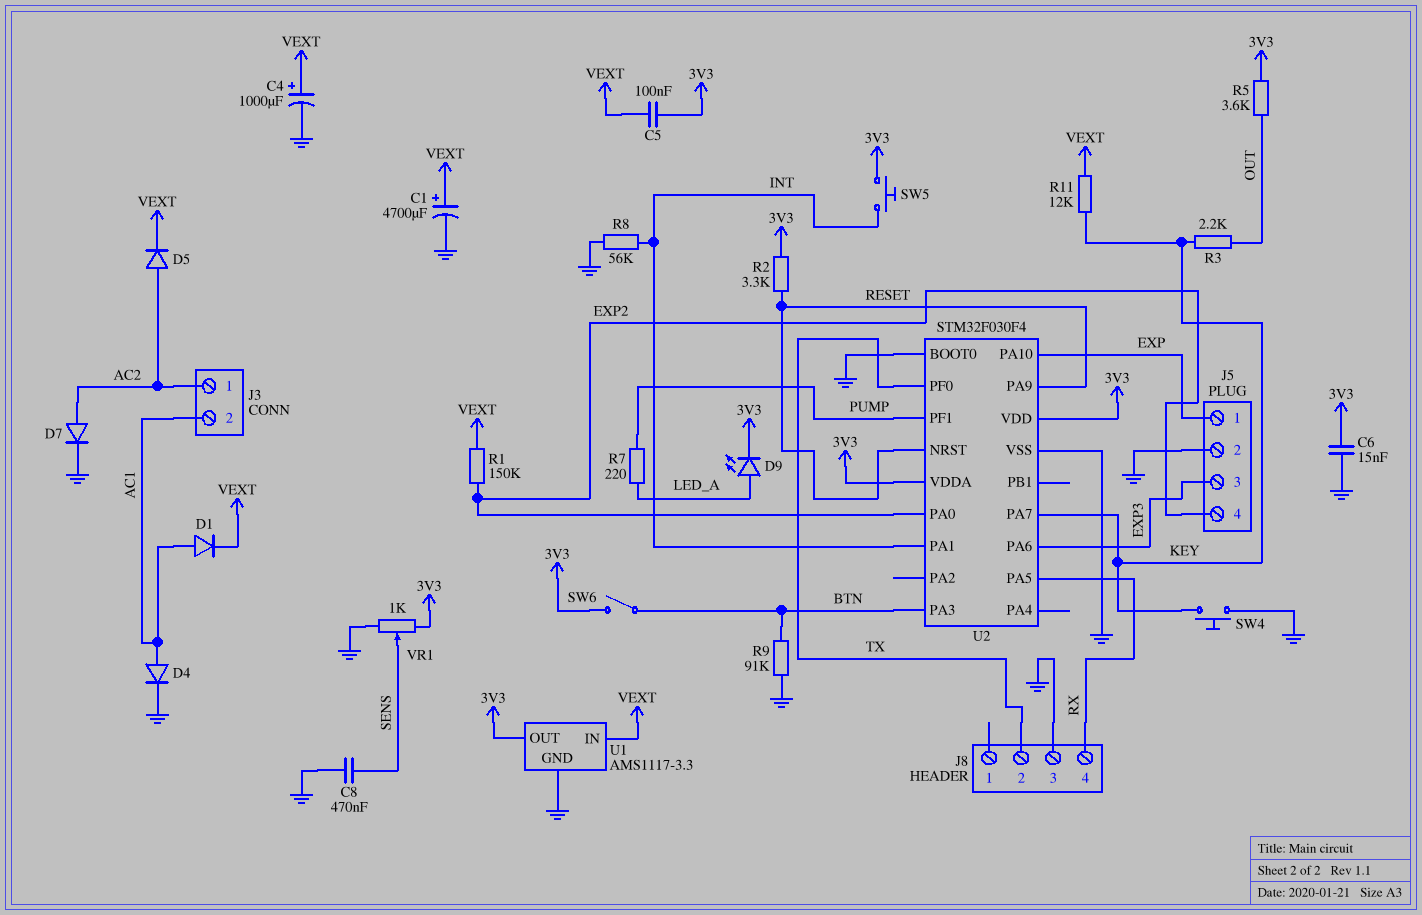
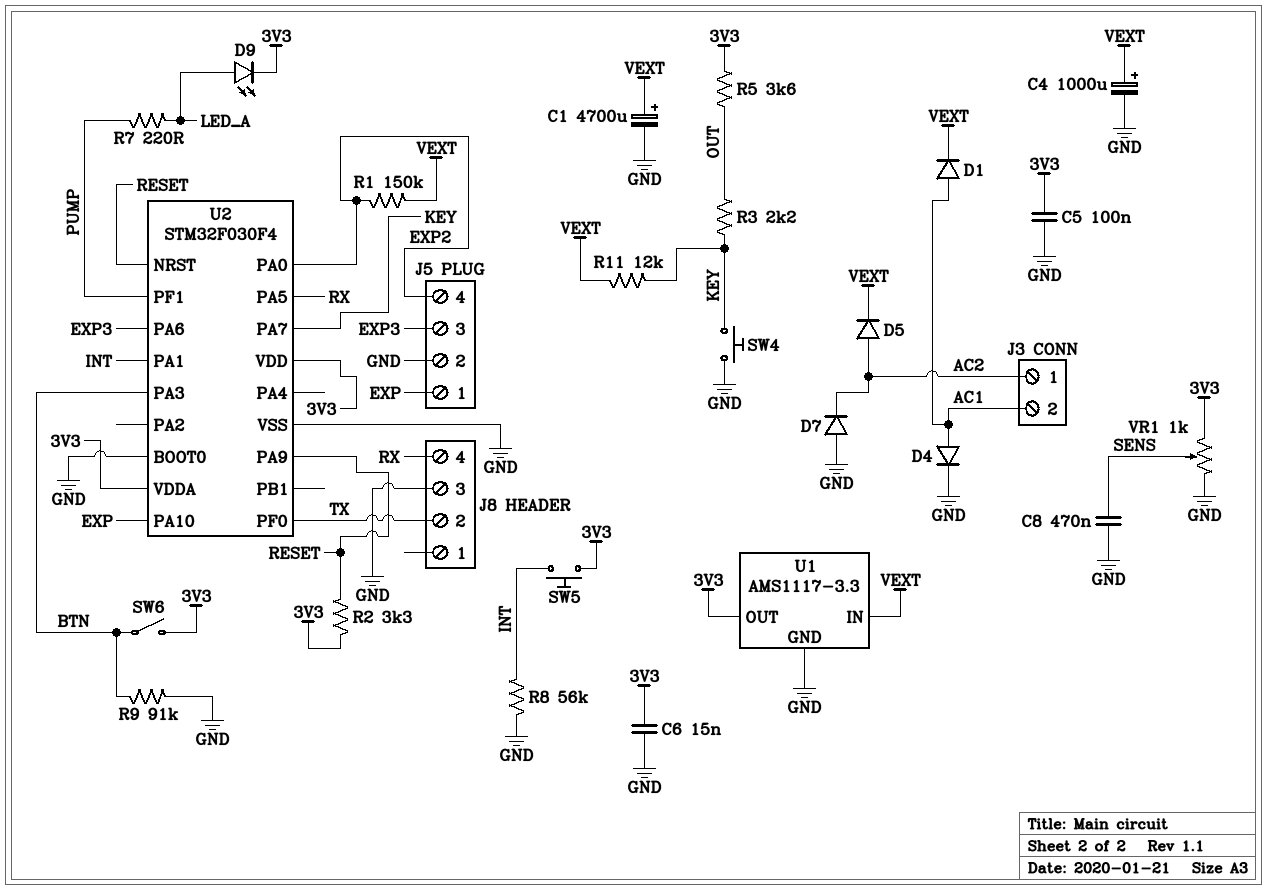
C5: 100nF (3V3, VEXT) -> 100nF (3V3, GND)
D7: diode (A AC2, K GND) -> diode (A GND, K AC2)

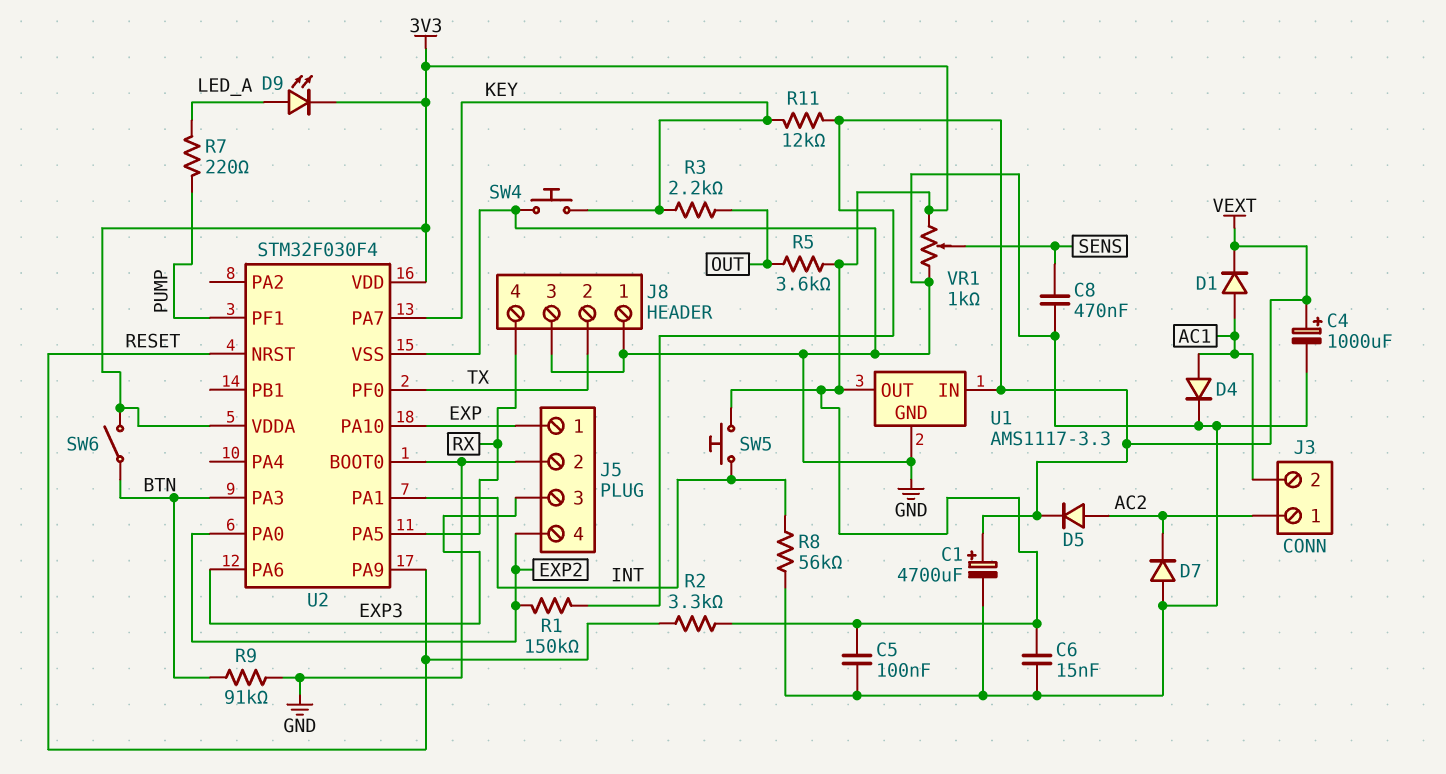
J8 pin 1: none -> GND

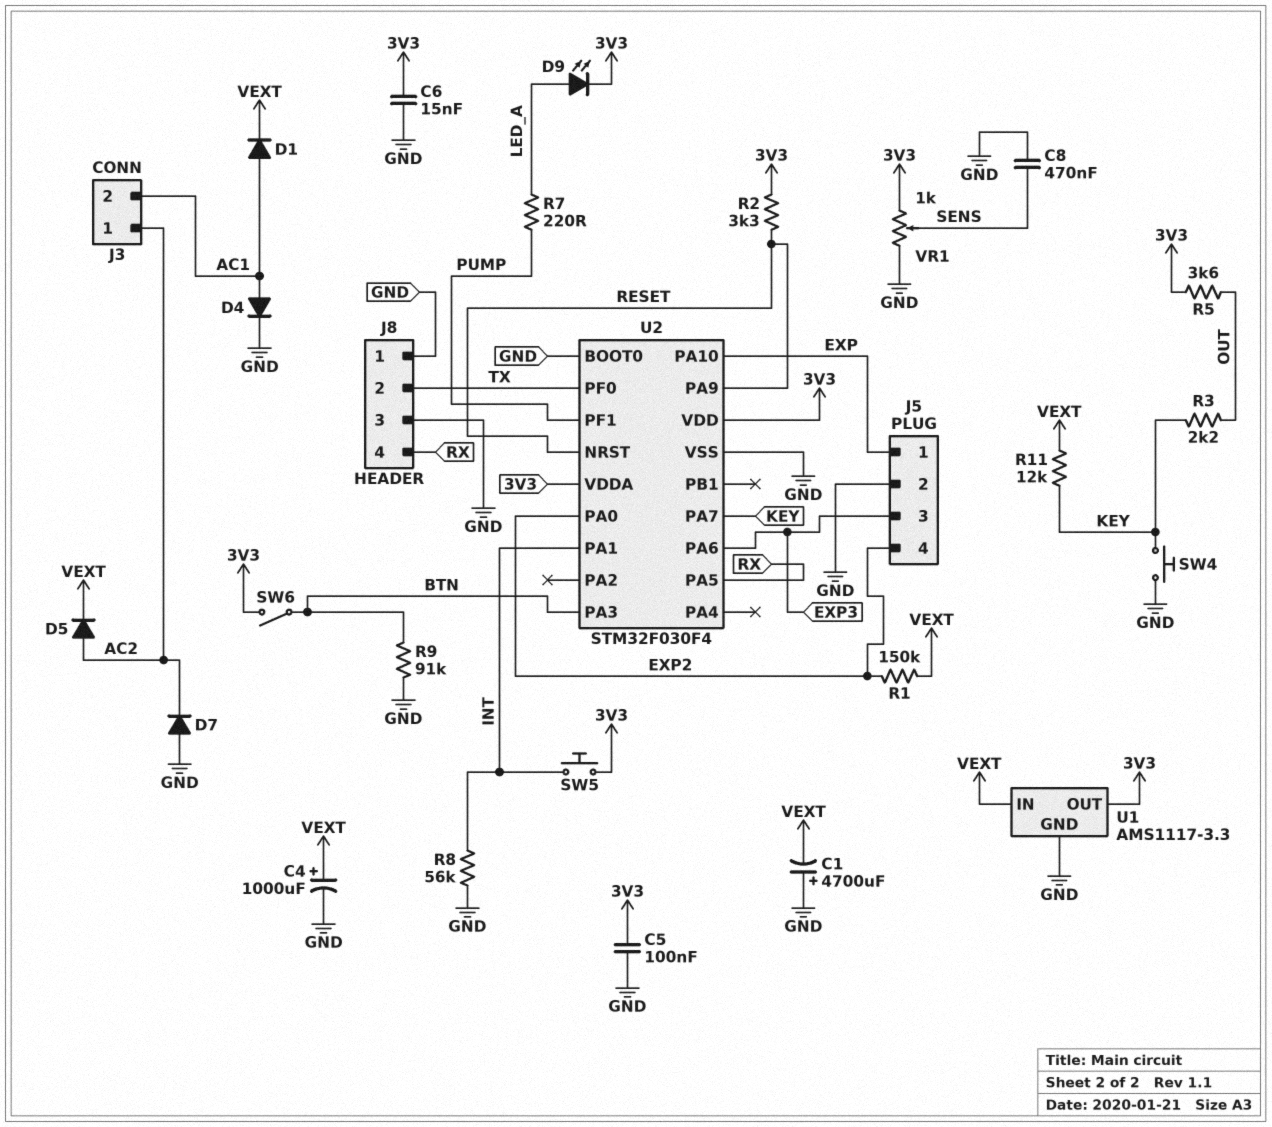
C1: 4700uF (plus VEXT, minus GND) -> 4700uF (plus GND, minus VEXT)

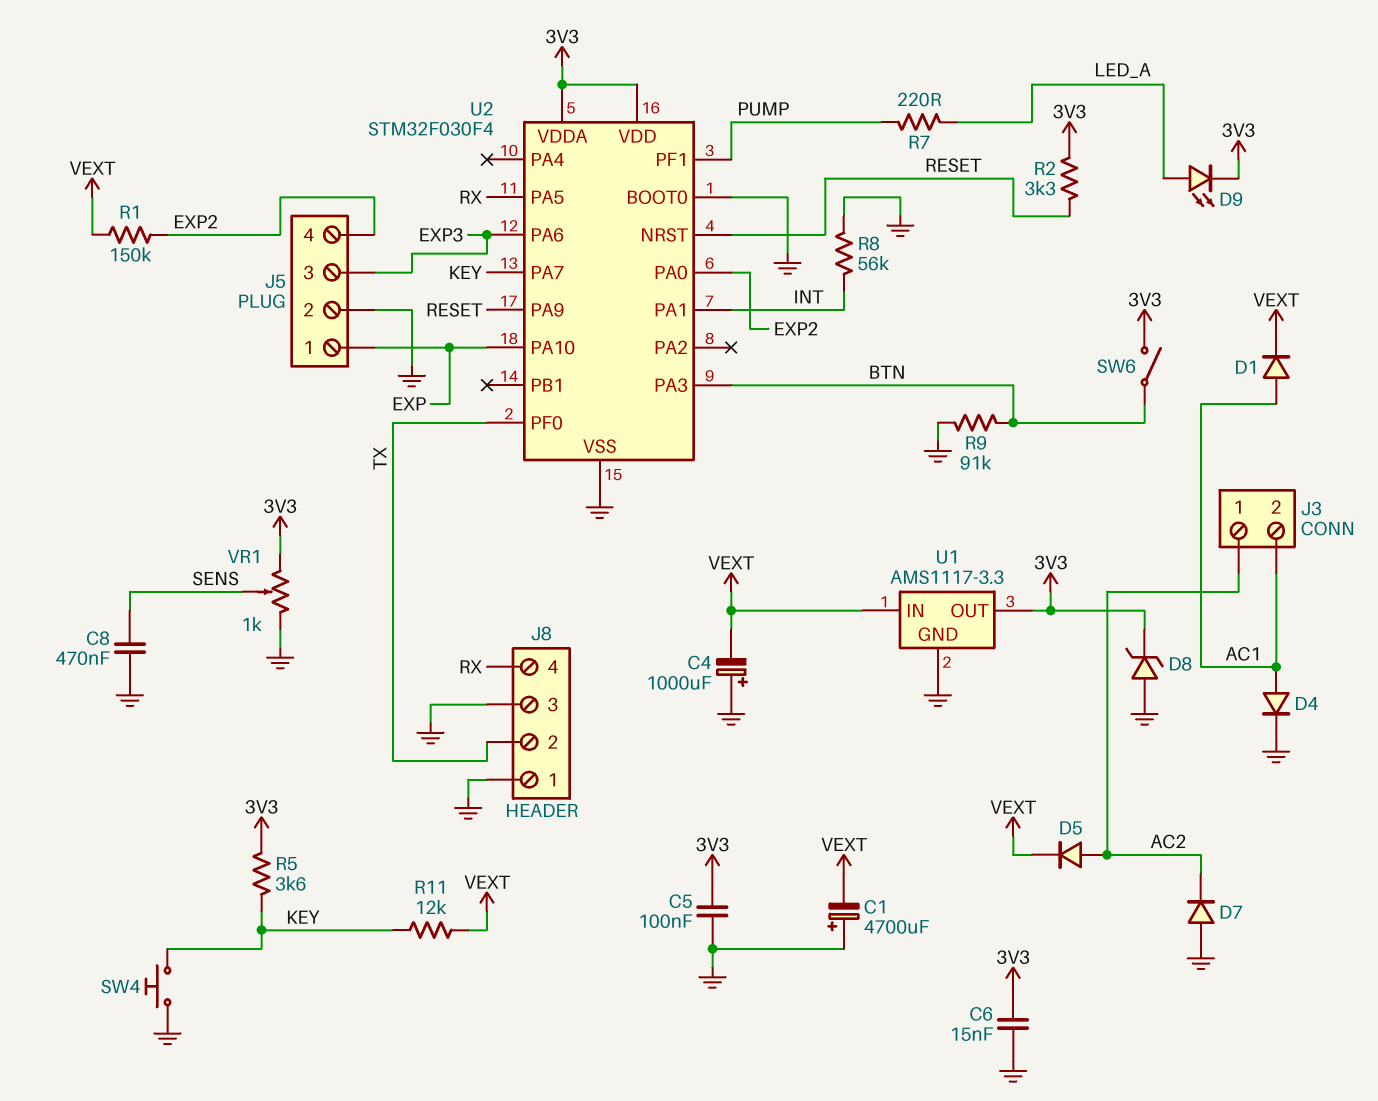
C4: 1000uF (plus VEXT, minus GND) -> 1000uF (plus GND, minus VEXT)
D8: none -> zener (A GND, K 3V3)
R3: 2.2k (KEY, OUT) -> none
R5: 3.6k (3V3, OUT) -> 3.6k (3V3, KEY)
SW5: button (3V3, INT) -> none

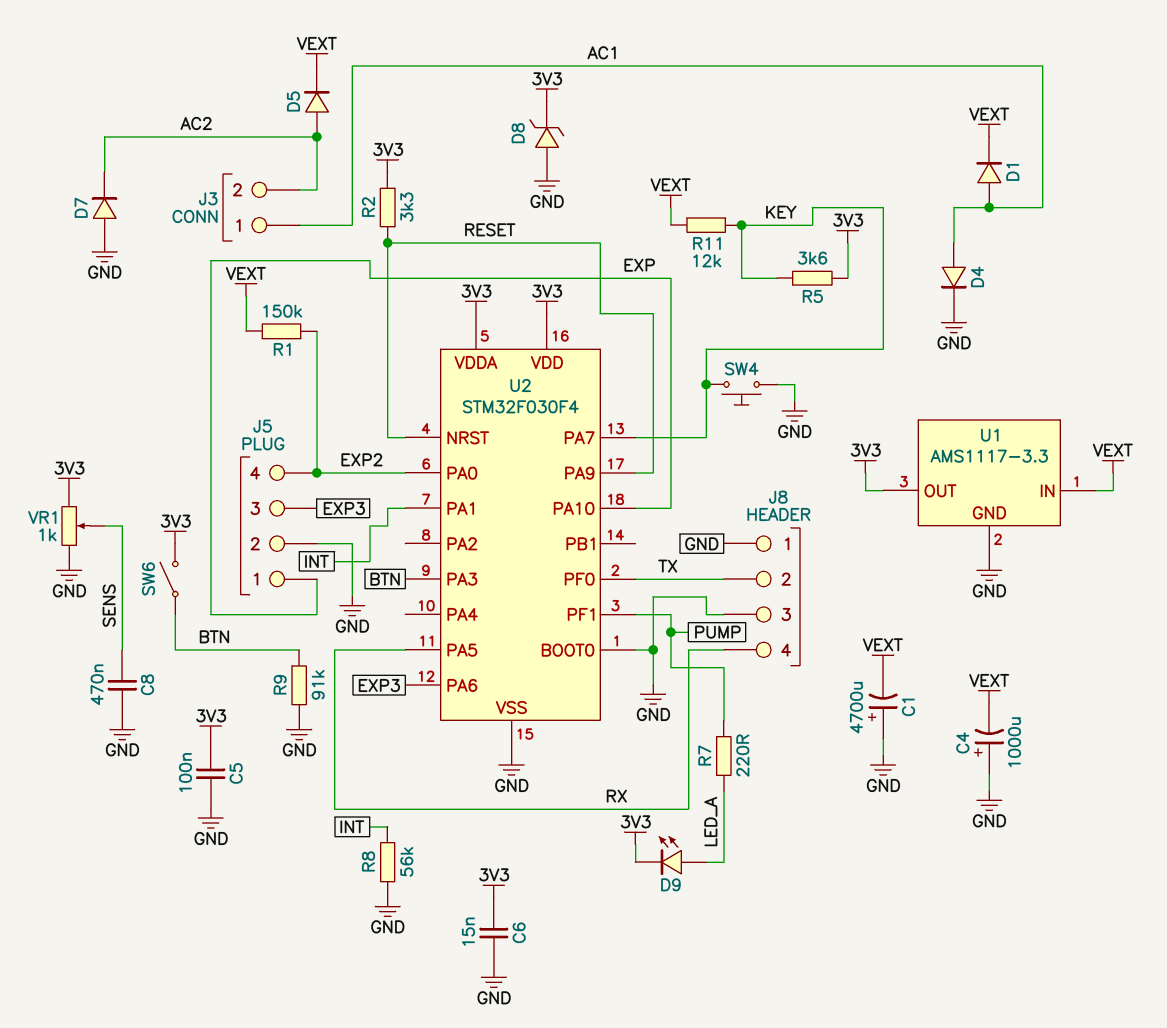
J3 pin 1: AC2 -> AC1
J3 pin 2: AC1 -> AC2

